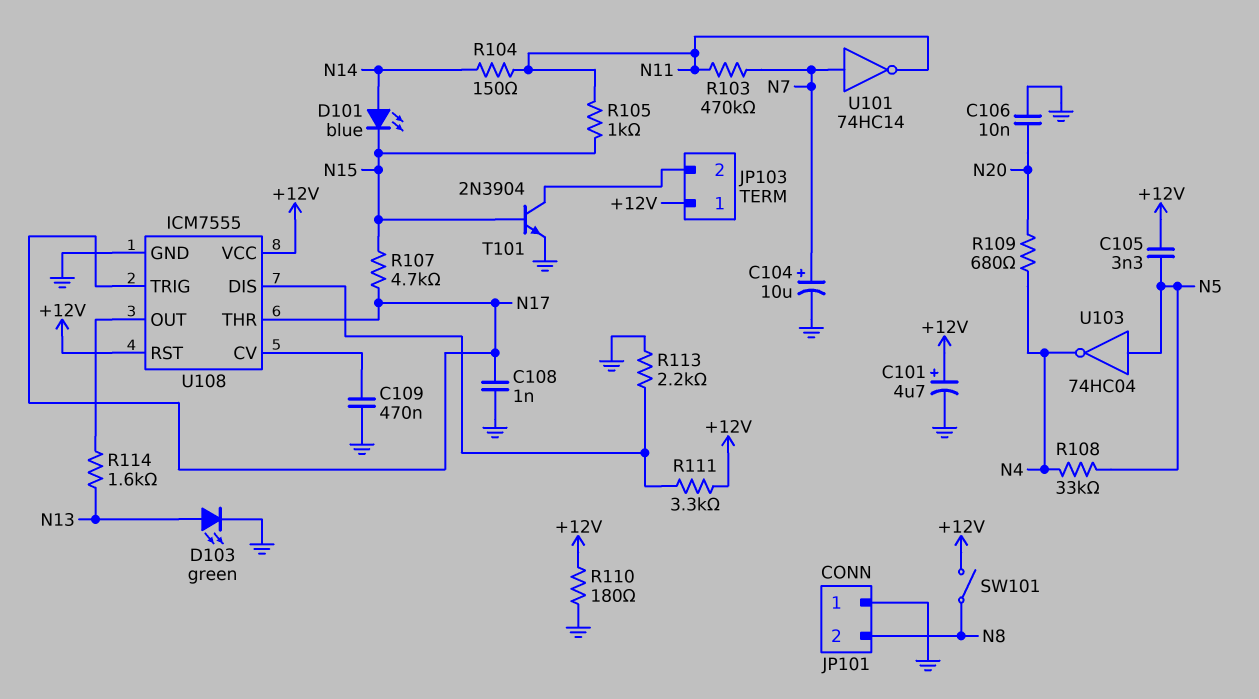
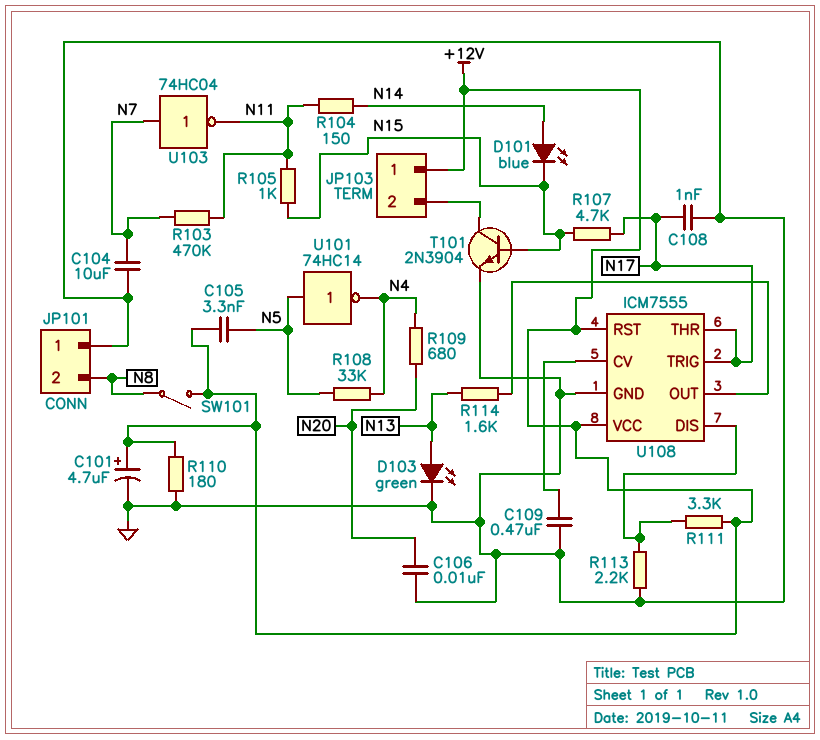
C104: 10uF (plus N7, minus GND) -> 10uF (GND, N7)
U101: NOT 74HC14 (in N7, out N11) -> NOT 74HC14 (in N5, out N4)
U103: NOT 74HC04 (in N5, out N4) -> NOT 74HC04 (in N7, out N11)

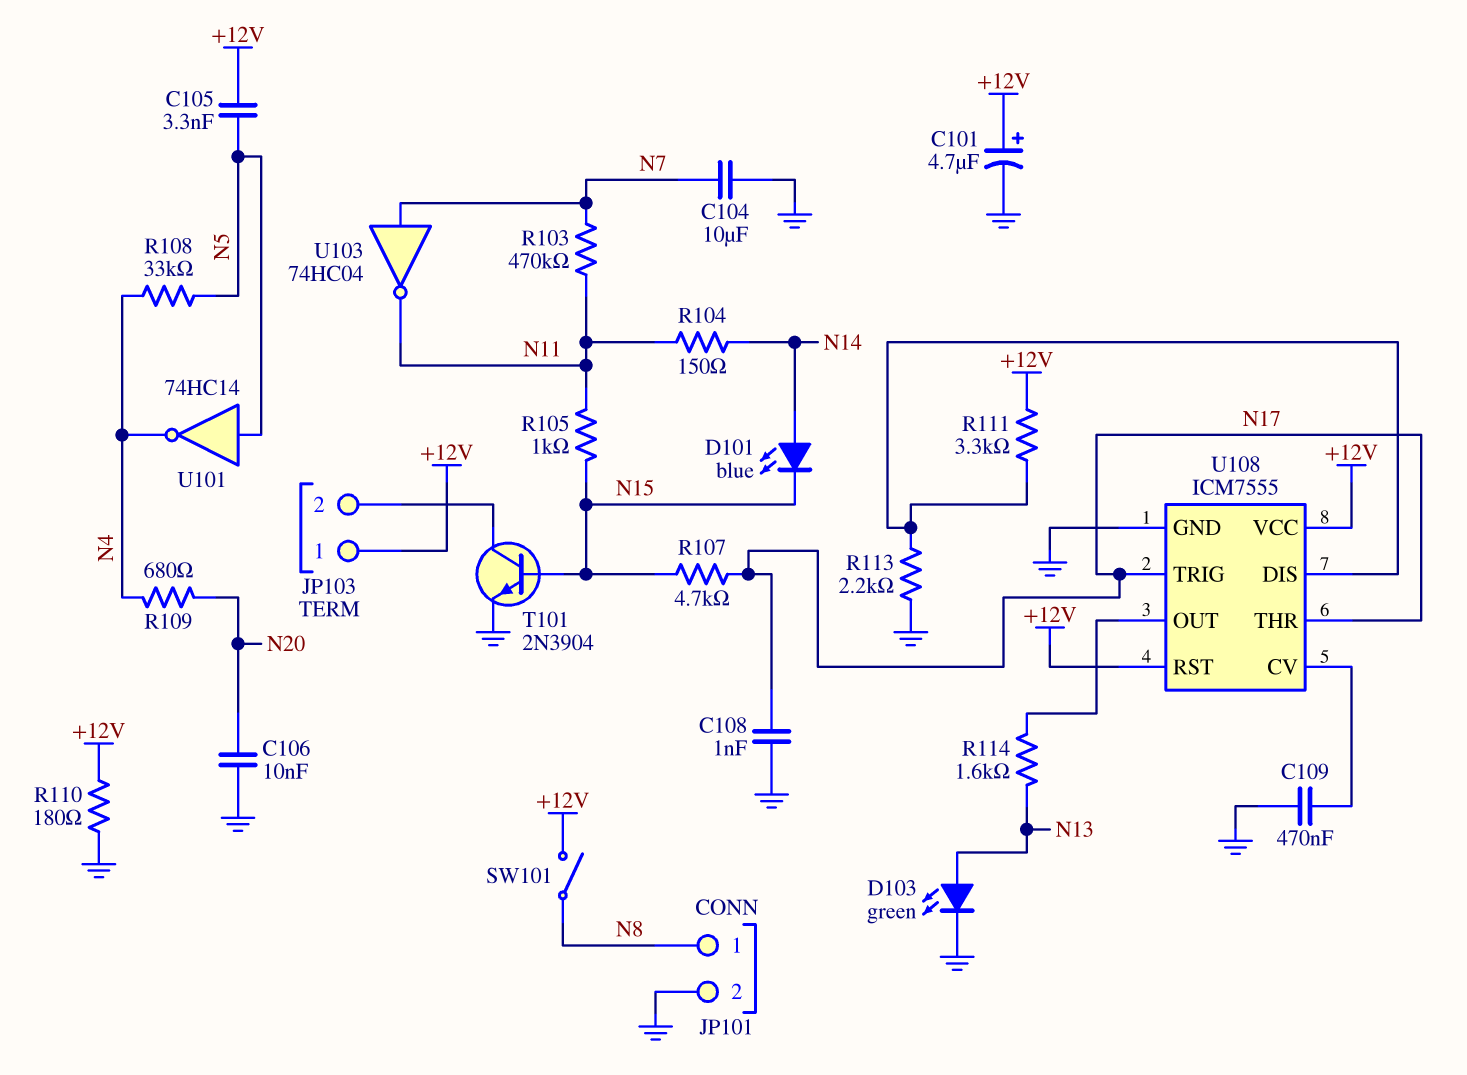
JP101 pin 1: GND -> N8
JP101 pin 2: N8 -> GND

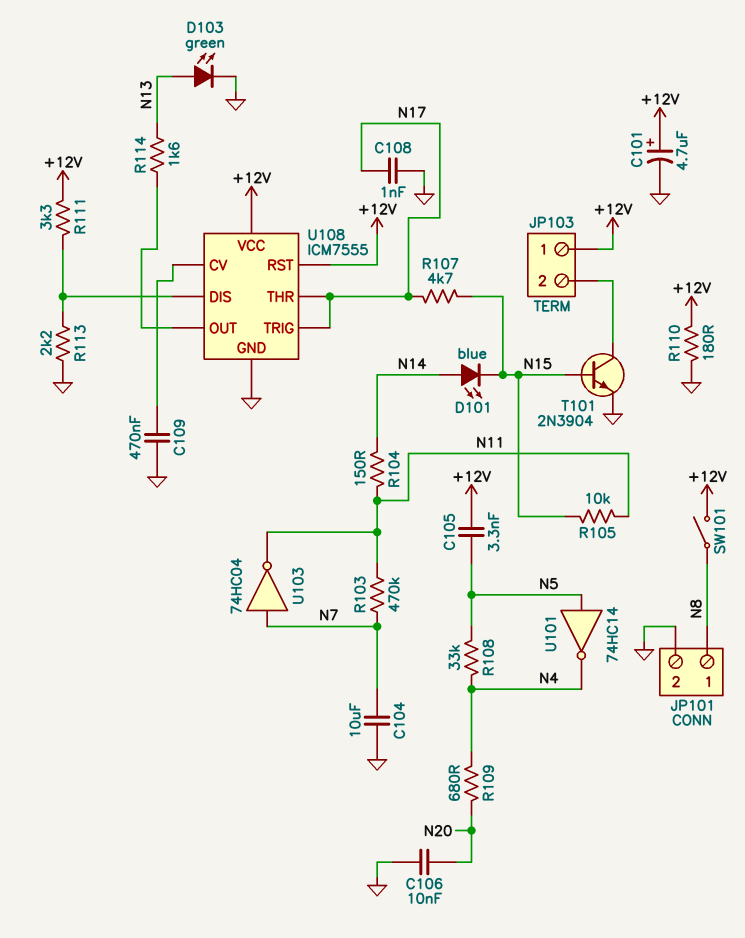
R105: 1k (N11, N15) -> 10k (N11, N15)

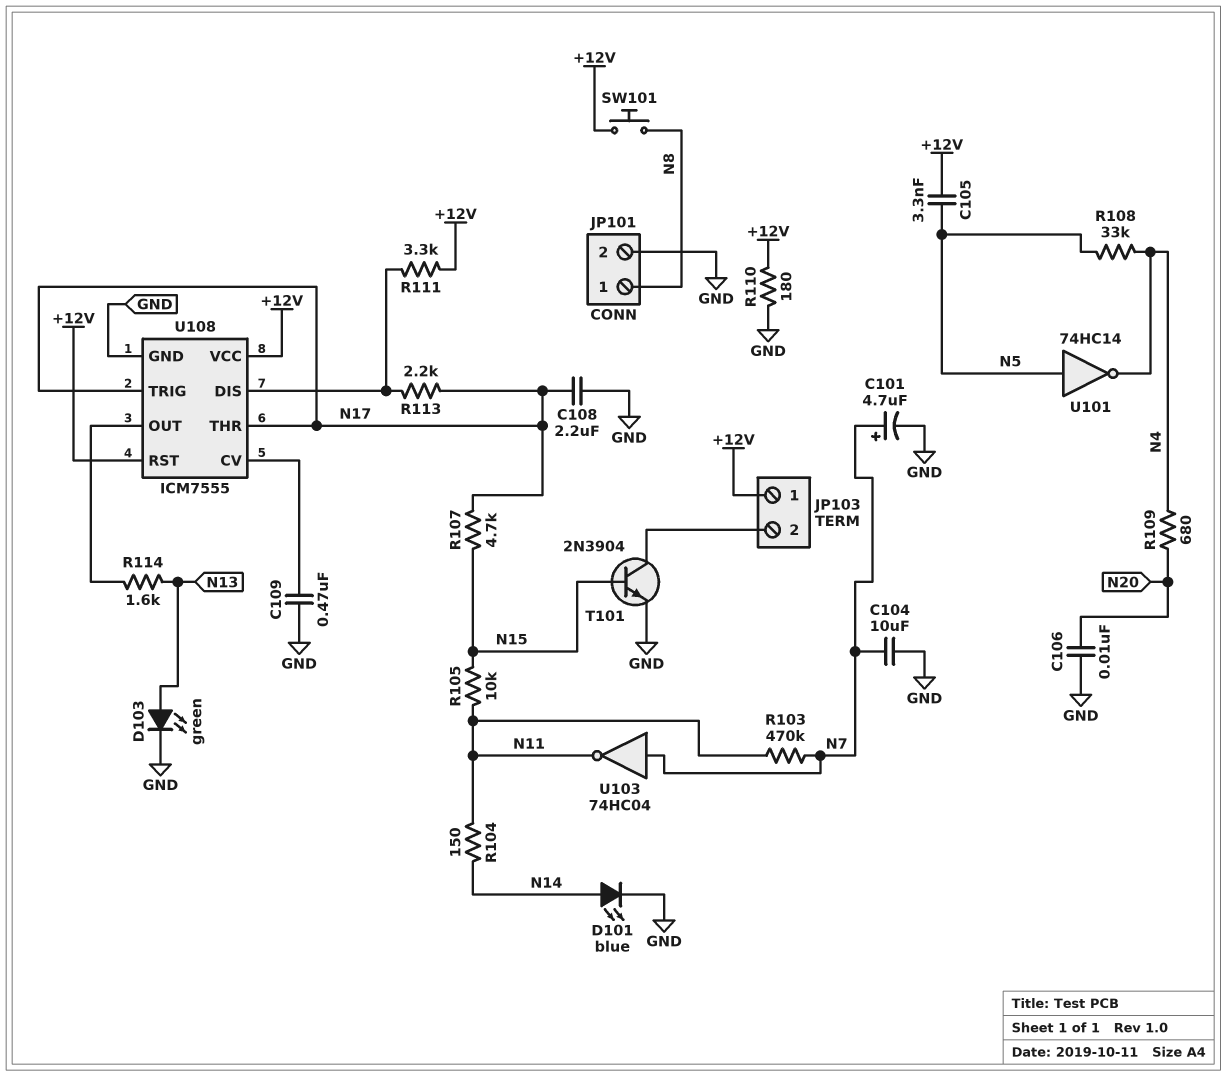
C101: 4.7uF (plus +12V, minus GND) -> 4.7uF (plus N7, minus GND)
C108: 1nF (GND, N17) -> 2.2uF (GND, N17)
D101: LED blue (A N14, K N15) -> LED blue (A N14, K GND)
R113: 2.2k (GND, U108/DIS) -> 2.2k (N17, U108/DIS)
SW101: switch (+12V, N8) -> button (+12V, N8)

